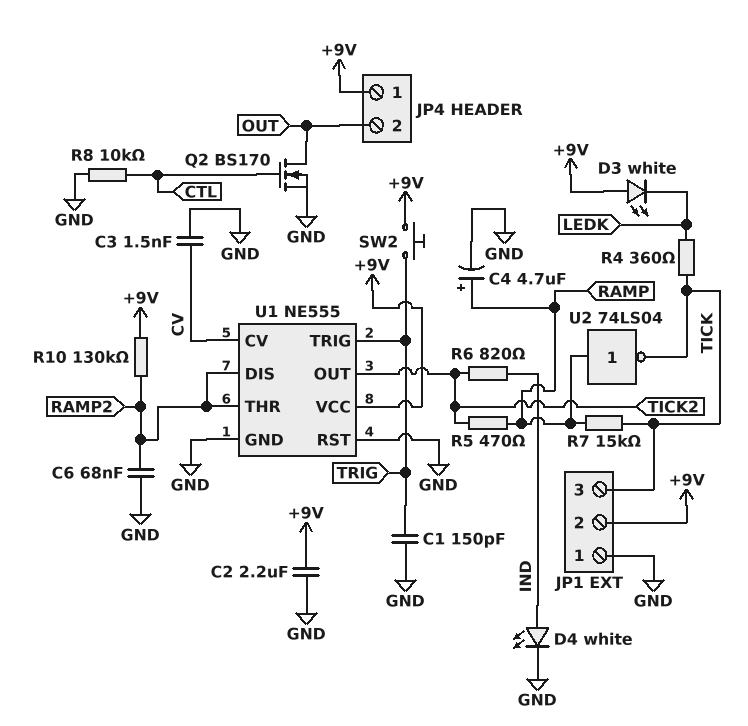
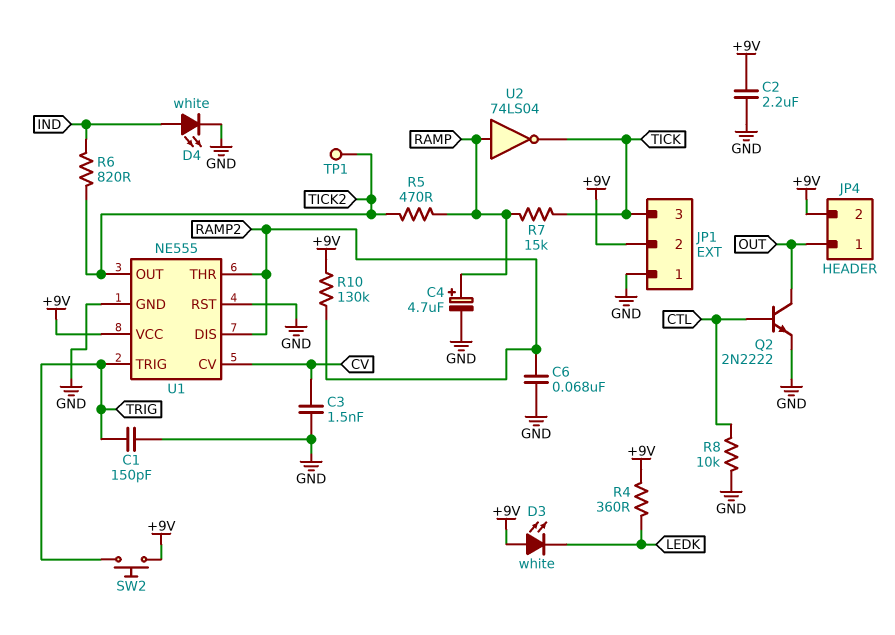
JP4 pin 1: +9V -> OUT
JP4 pin 2: OUT -> +9V
Q2: NMOS BS170 (G CTL, D OUT, S GND) -> NPN 2N2222 (B CTL, C OUT, E GND)
R4: 360 (LEDK, TICK) -> 360 (+9V, LEDK)
TP1: none -> test point (TICK2)

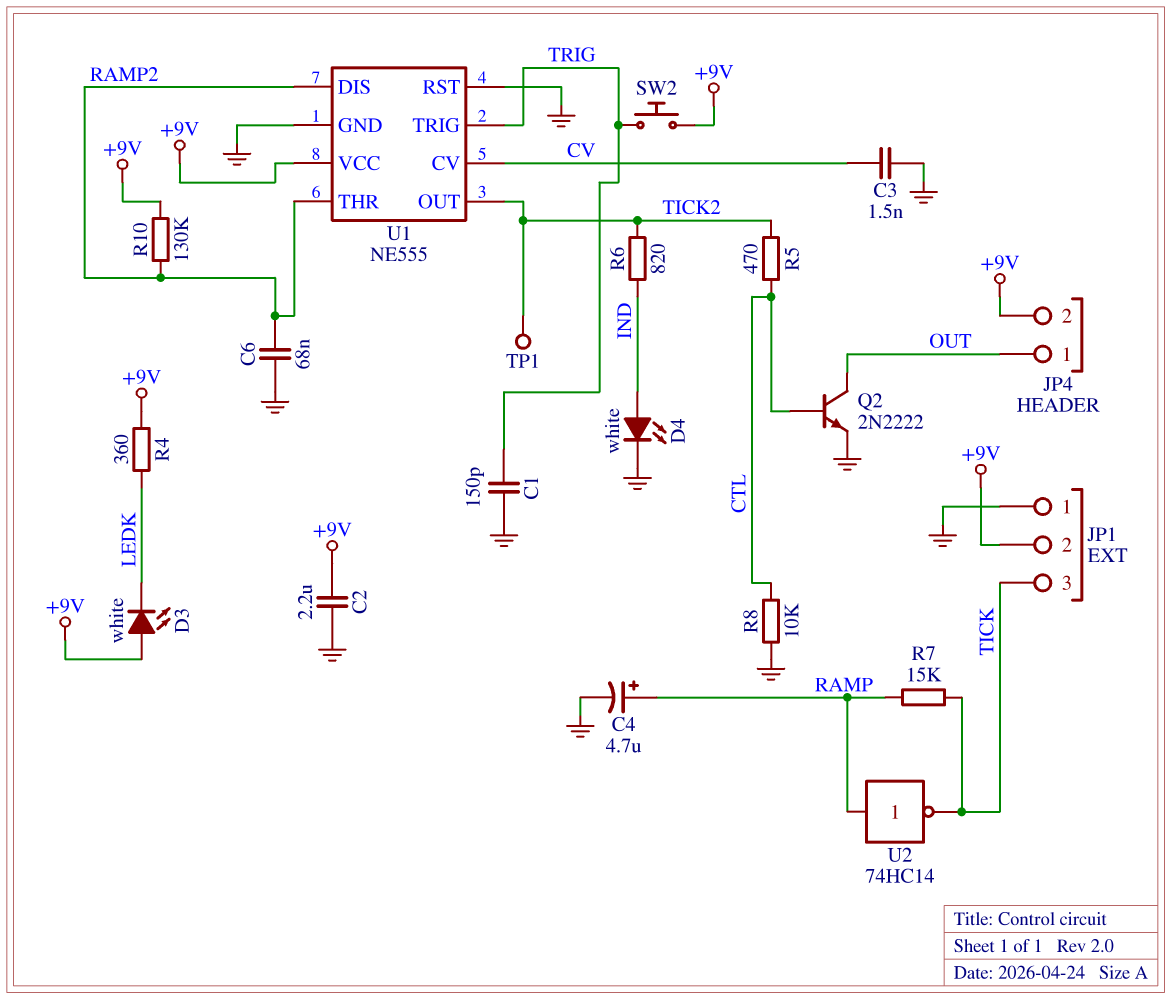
R5: 470 (RAMP, TICK2) -> 470 (CTL, TICK2)
U2: NOT 74LS04 (in RAMP, out TICK) -> NOT 74HC14 (in RAMP, out TICK)

